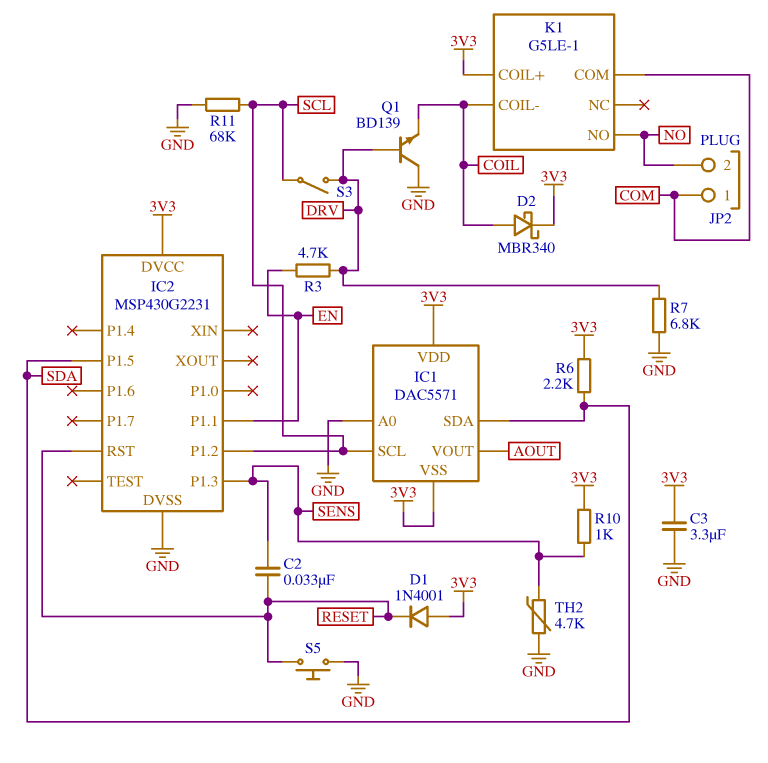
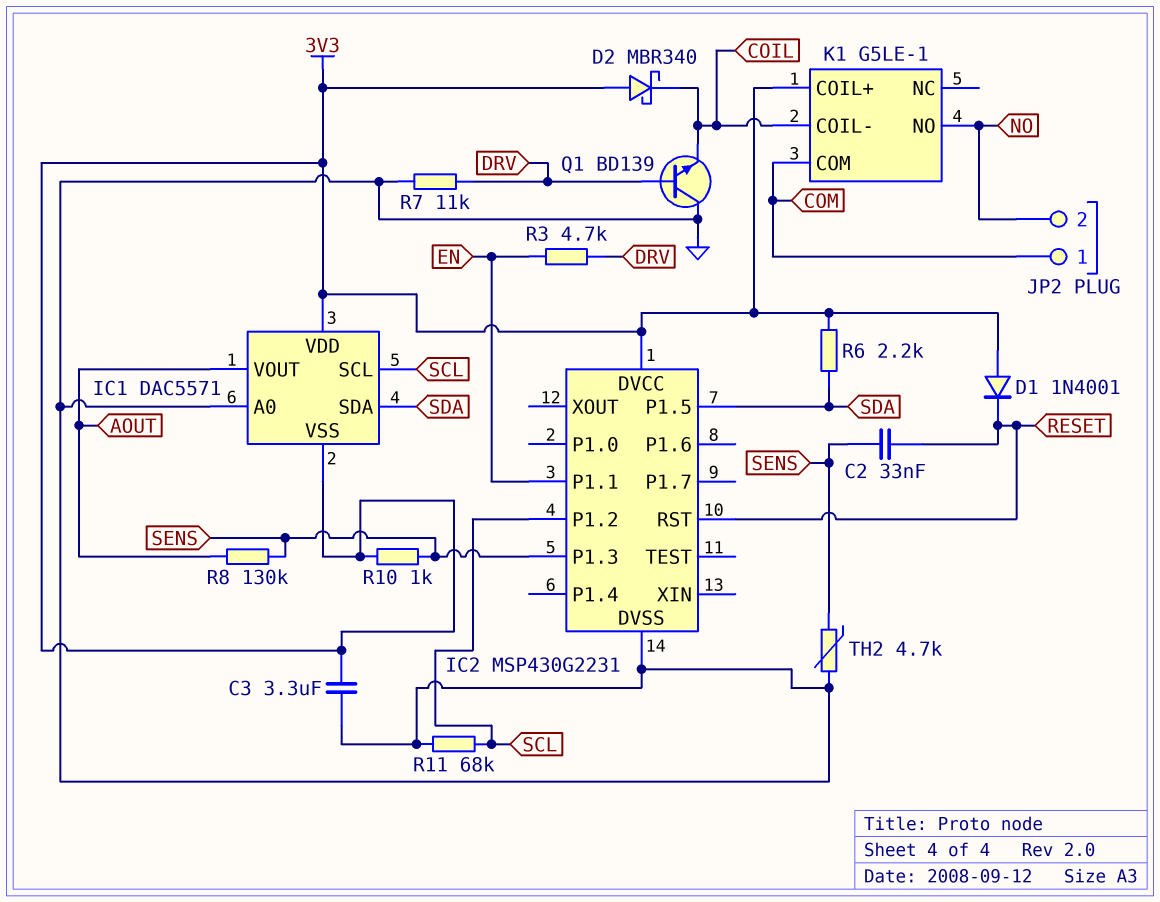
D2: schottky MBR340 (A COIL, K 3V3) -> schottky MBR340 (A 3V3, K COIL)
R7: 6.8k (DRV, GND) -> 11k (DRV, GND)
R8: none -> 130k (AOUT, SENS)
S3: switch (DRV, SCL) -> none
S5: button (GND, RESET) -> none

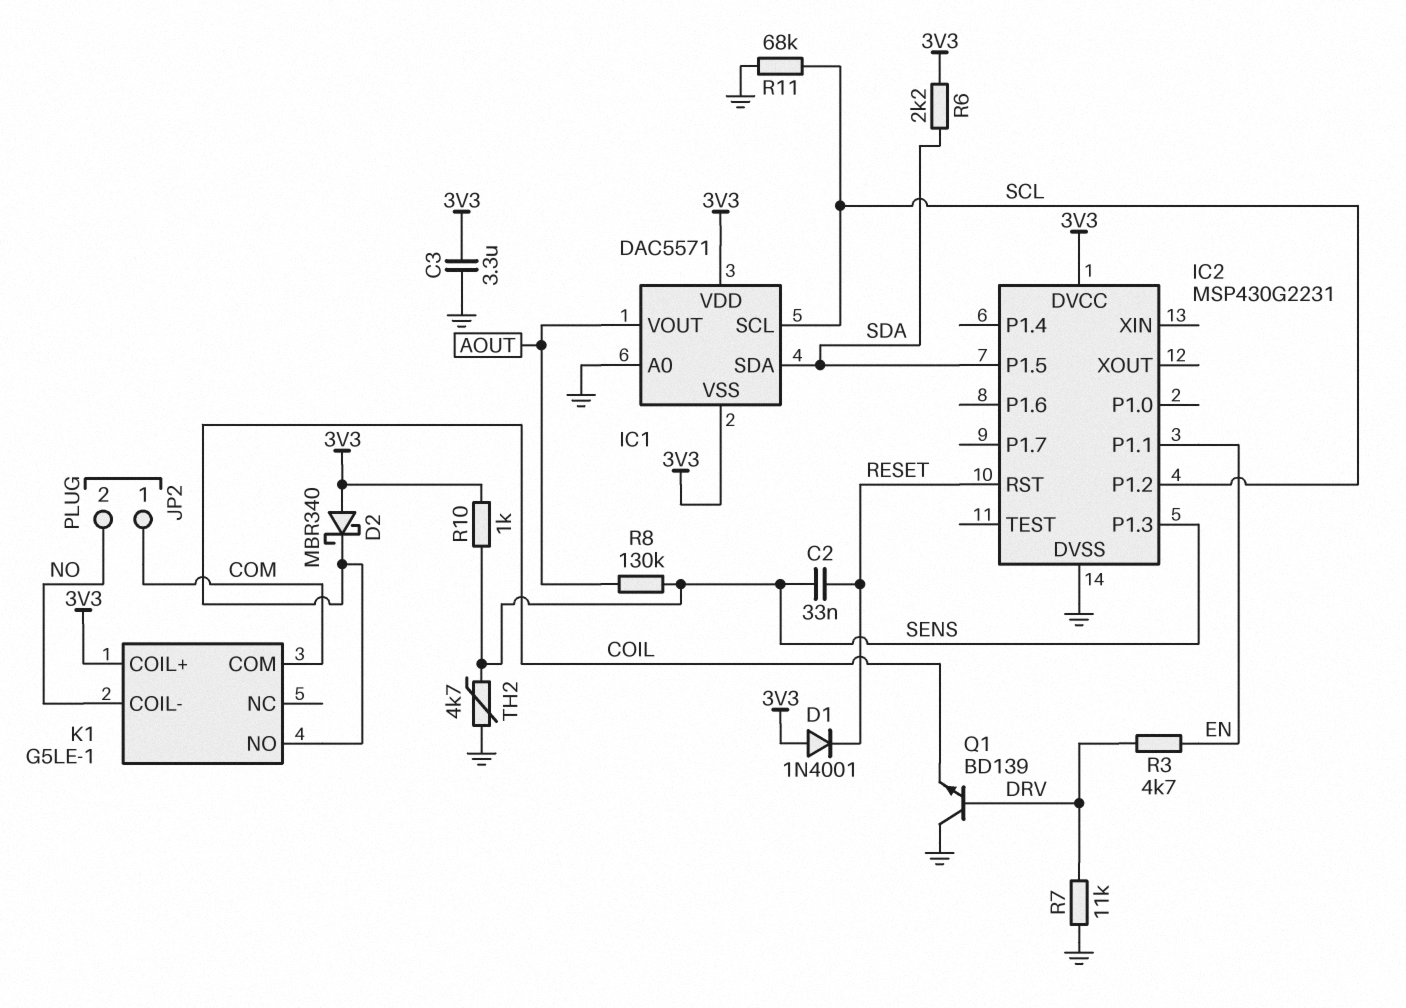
K1 pin COIL-: COIL -> NO
K1 pin NO: NO -> COIL

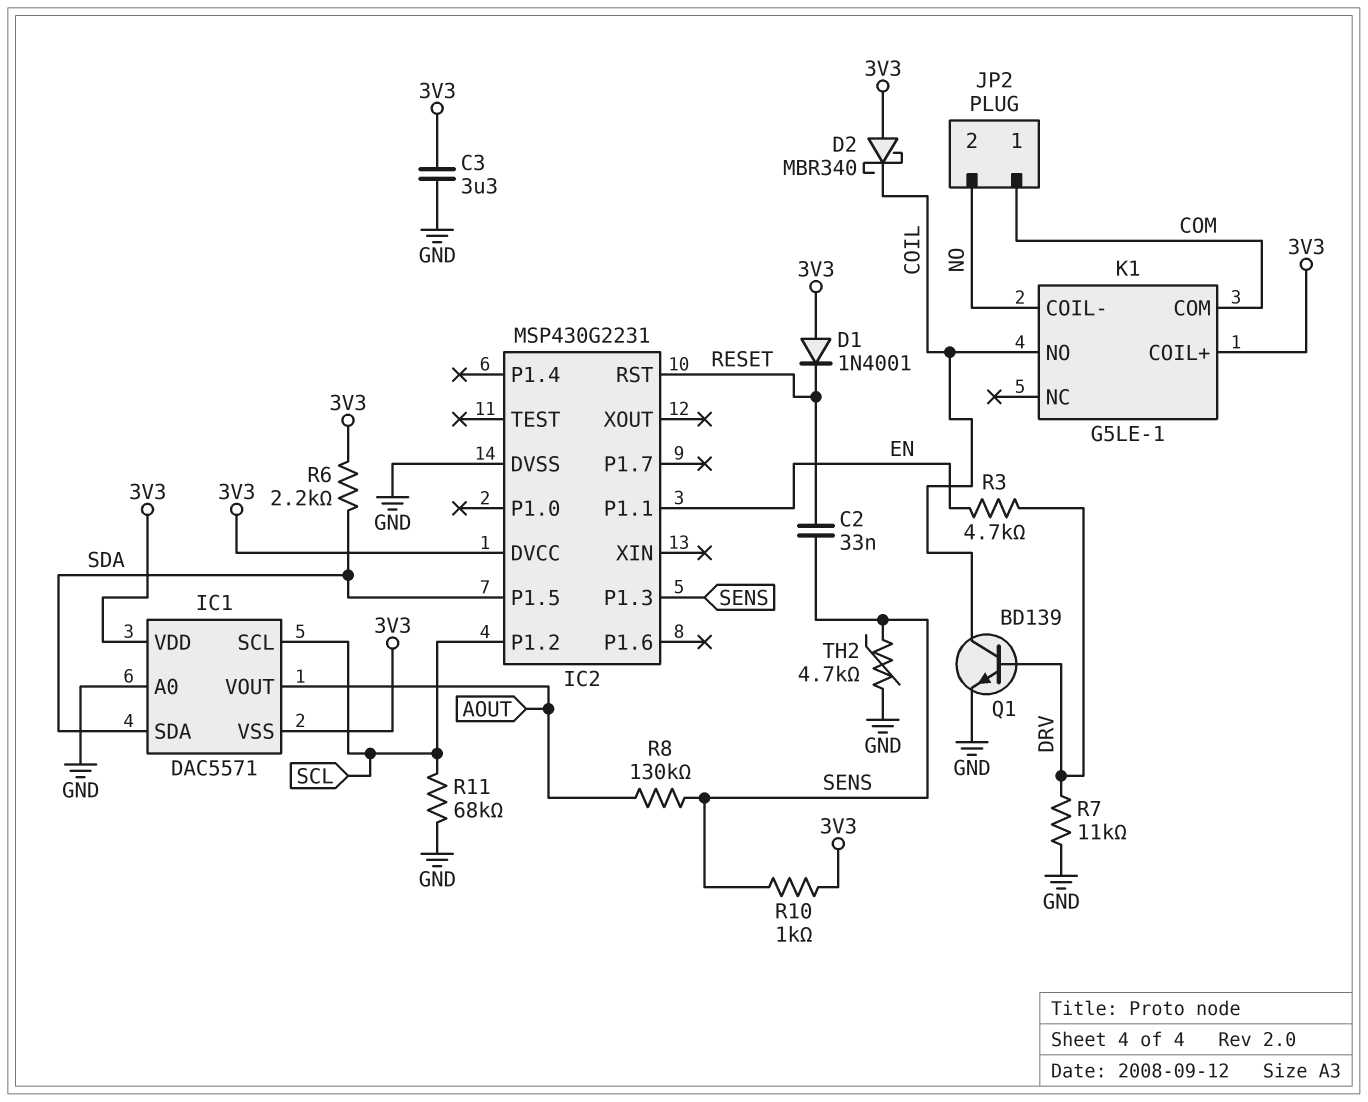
Q1: NPN BD139 (B DRV, C GND, E COIL) -> NPN BD139 (B DRV, C COIL, E GND)

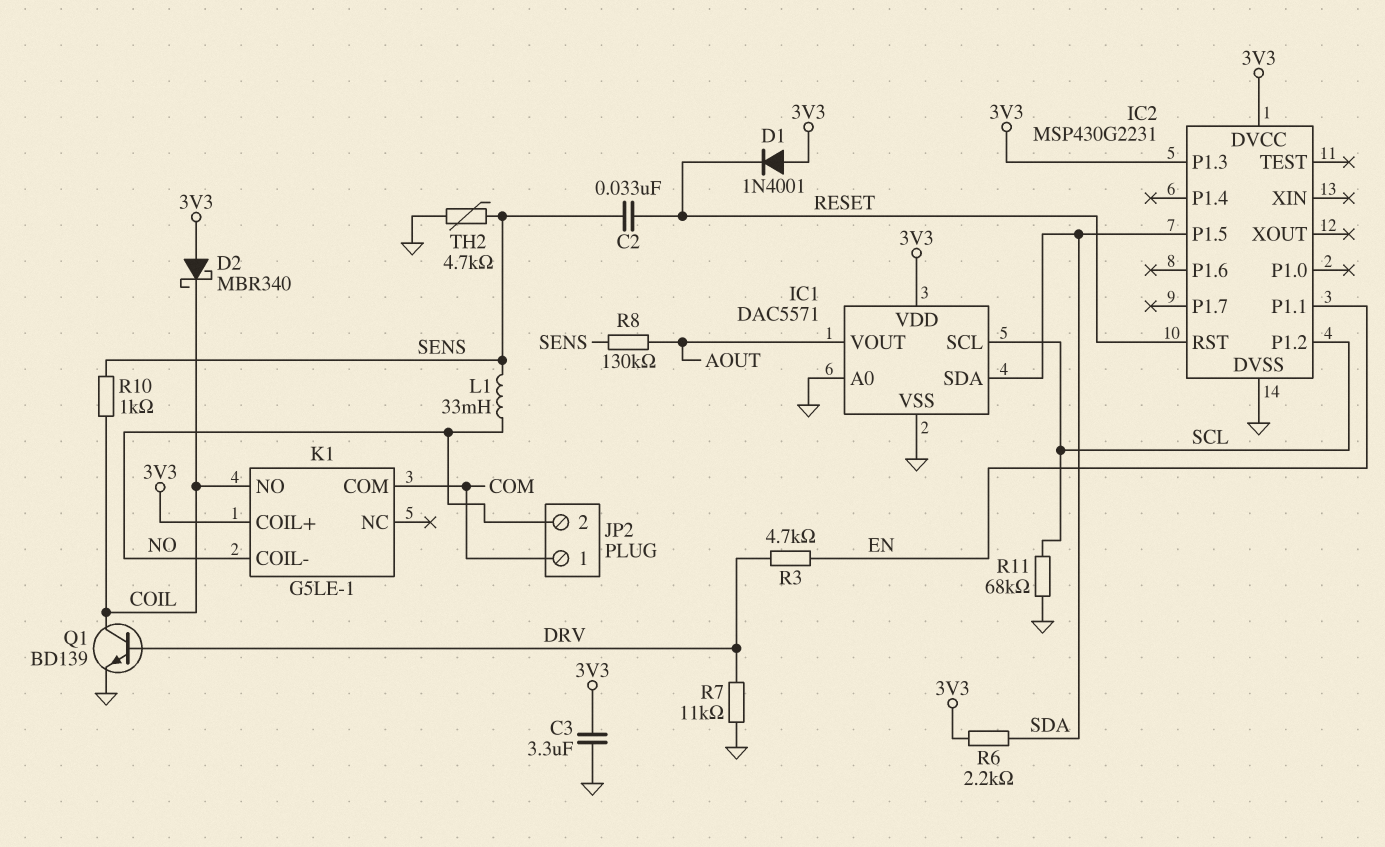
IC1 pin VSS: 3V3 -> GND
IC2 pin P1.3: SENS -> 3V3
L1: none -> 33mH (NO, SENS)
R10: 1k (3V3, SENS) -> 1k (COIL, SENS)

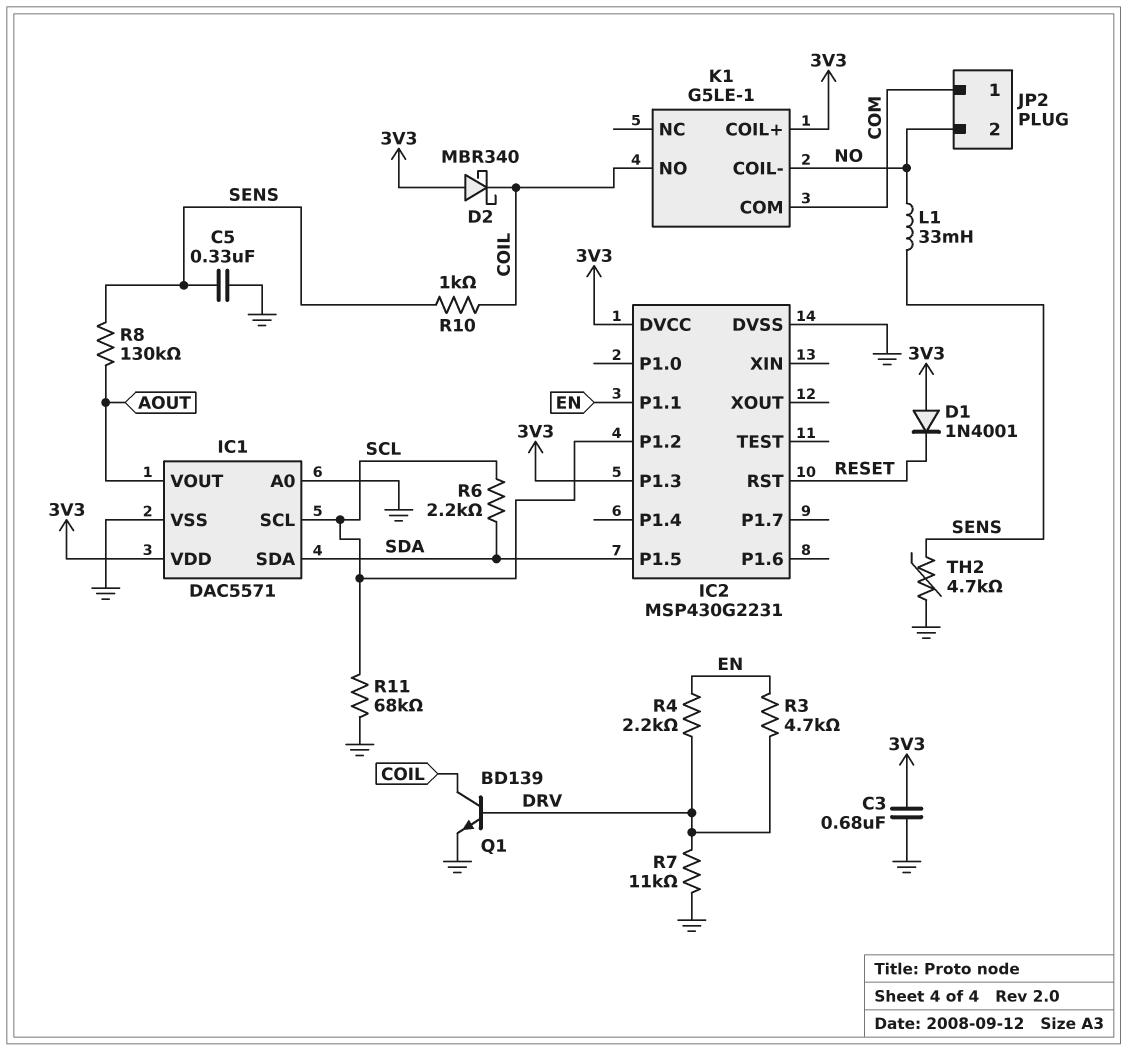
C2: 33nF (RESET, SENS) -> none
C3: 3.3uF (3V3, GND) -> 680nF (3V3, GND)
C5: none -> 330nF (GND, SENS)
R4: none -> 2.2k (DRV, EN)
R6: 2.2k (3V3, SDA) -> 2.2k (SCL, SDA)

